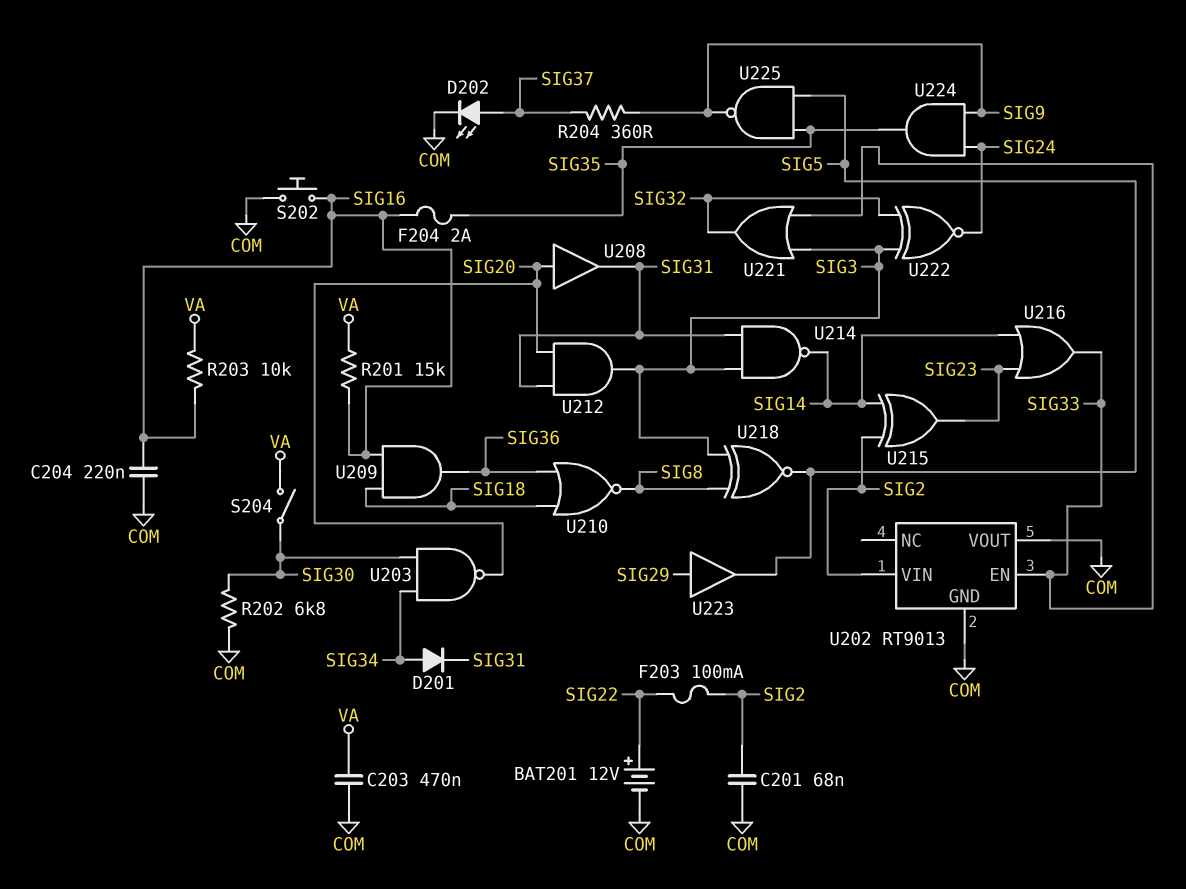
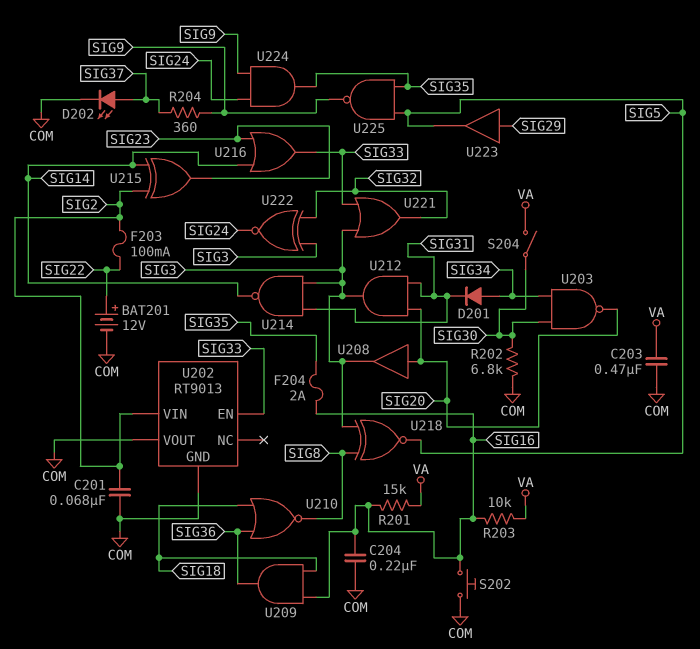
U208: buffer (in SIG20, out SIG31) -> buffer (in SIG20, out SIG3)

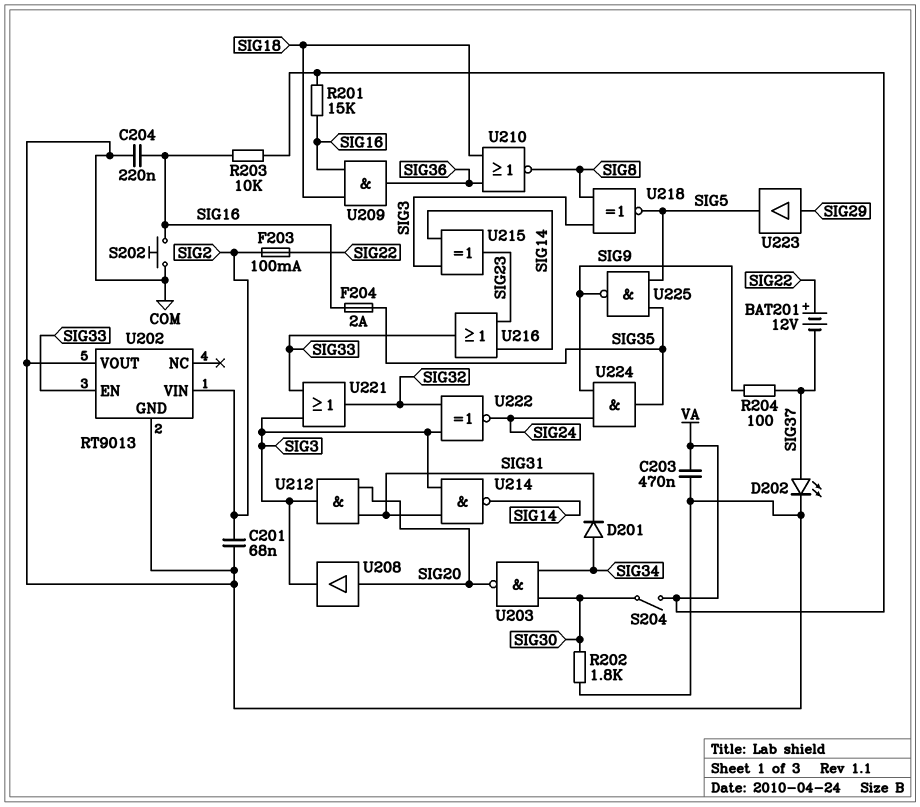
BAT201: 12V (plus SIG22, minus COM) -> 12V (plus SIG22, minus SIG37)
R202: 6.8k (COM, SIG30) -> 1.8k (COM, SIG30)
R204: 360 (SIG9, SIG37) -> 100 (SIG9, SIG37)
U215: XOR (in SIG2, in SIG14, out SIG23) -> XOR (in SIG3, in SIG14, out SIG23)

